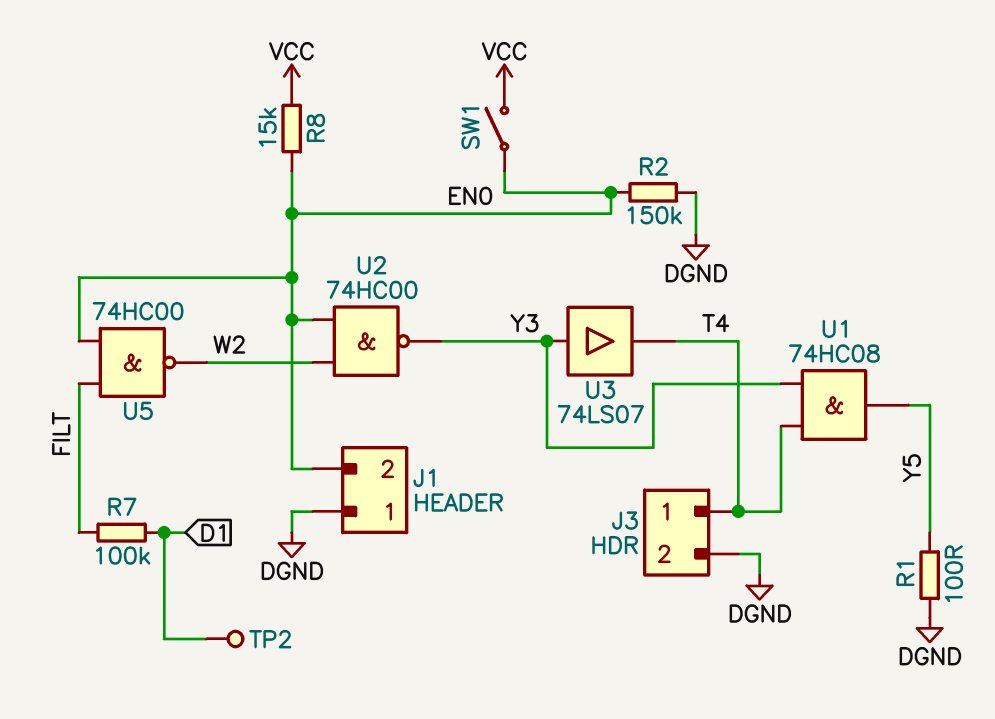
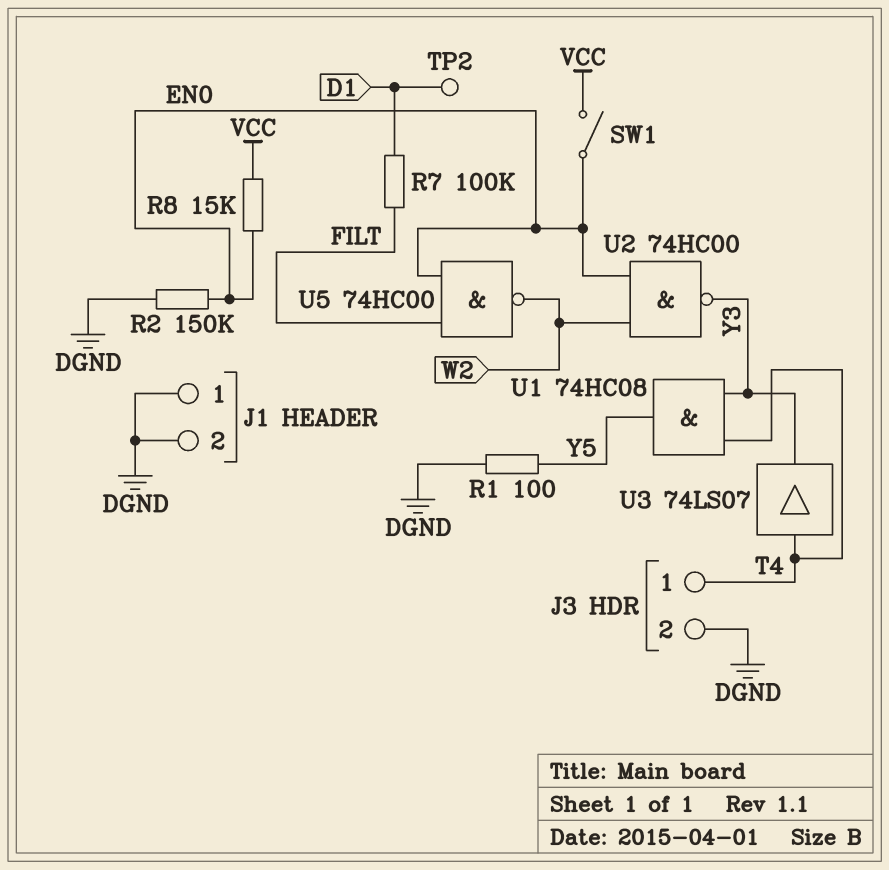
J1 pin 2: EN0 -> DGND
U3: buffer 74LS07 (in Y3, out T4) -> buffer 74LS07 (in T4, out Y3)

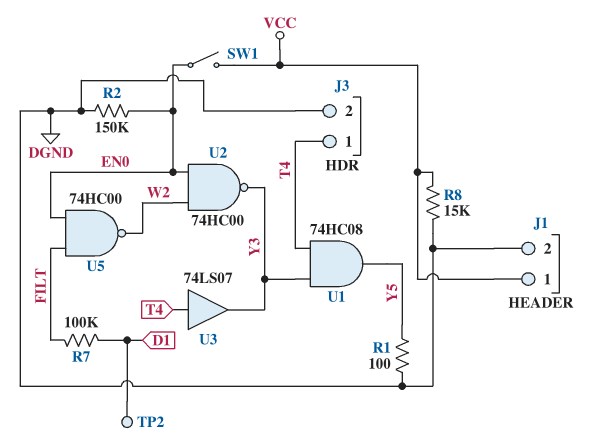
J1 pin 1: DGND -> VCC
R8: 15k (EN0, VCC) -> 15k (DGND, VCC)

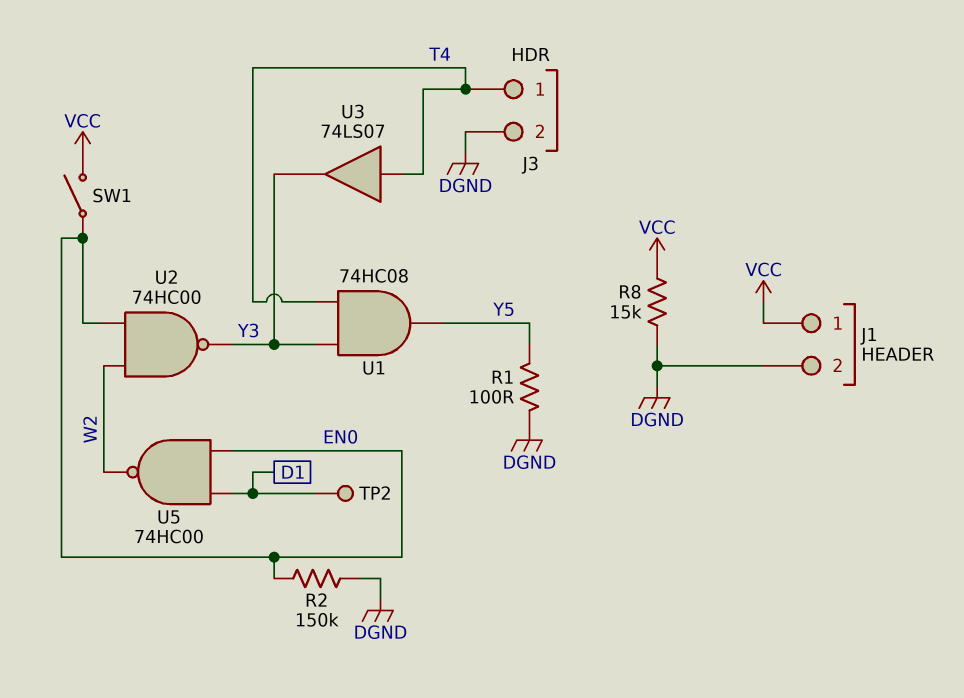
R7: 100k (D1, FILT) -> none
U5: NAND 74HC00 (in EN0, in FILT, out W2) -> NAND 74HC00 (in D1, in EN0, out W2)

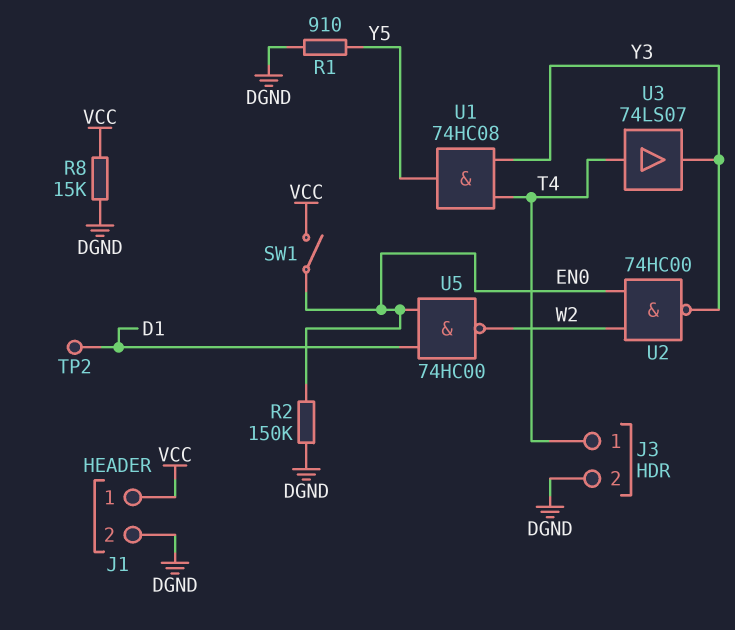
R1: 100 (DGND, Y5) -> 910 (DGND, Y5)

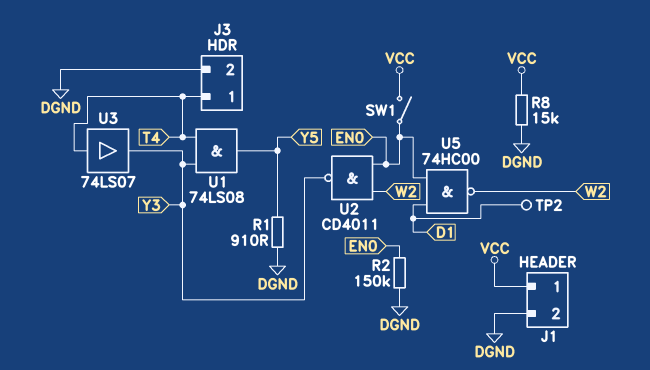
U1: AND 74HC08 (in T4, in Y3, out Y5) -> AND 74LS08 (in T4, in Y3, out Y5)
U2: NAND 74HC00 (in EN0, in W2, out Y3) -> NAND CD4011 (in EN0, in W2, out Y3)

